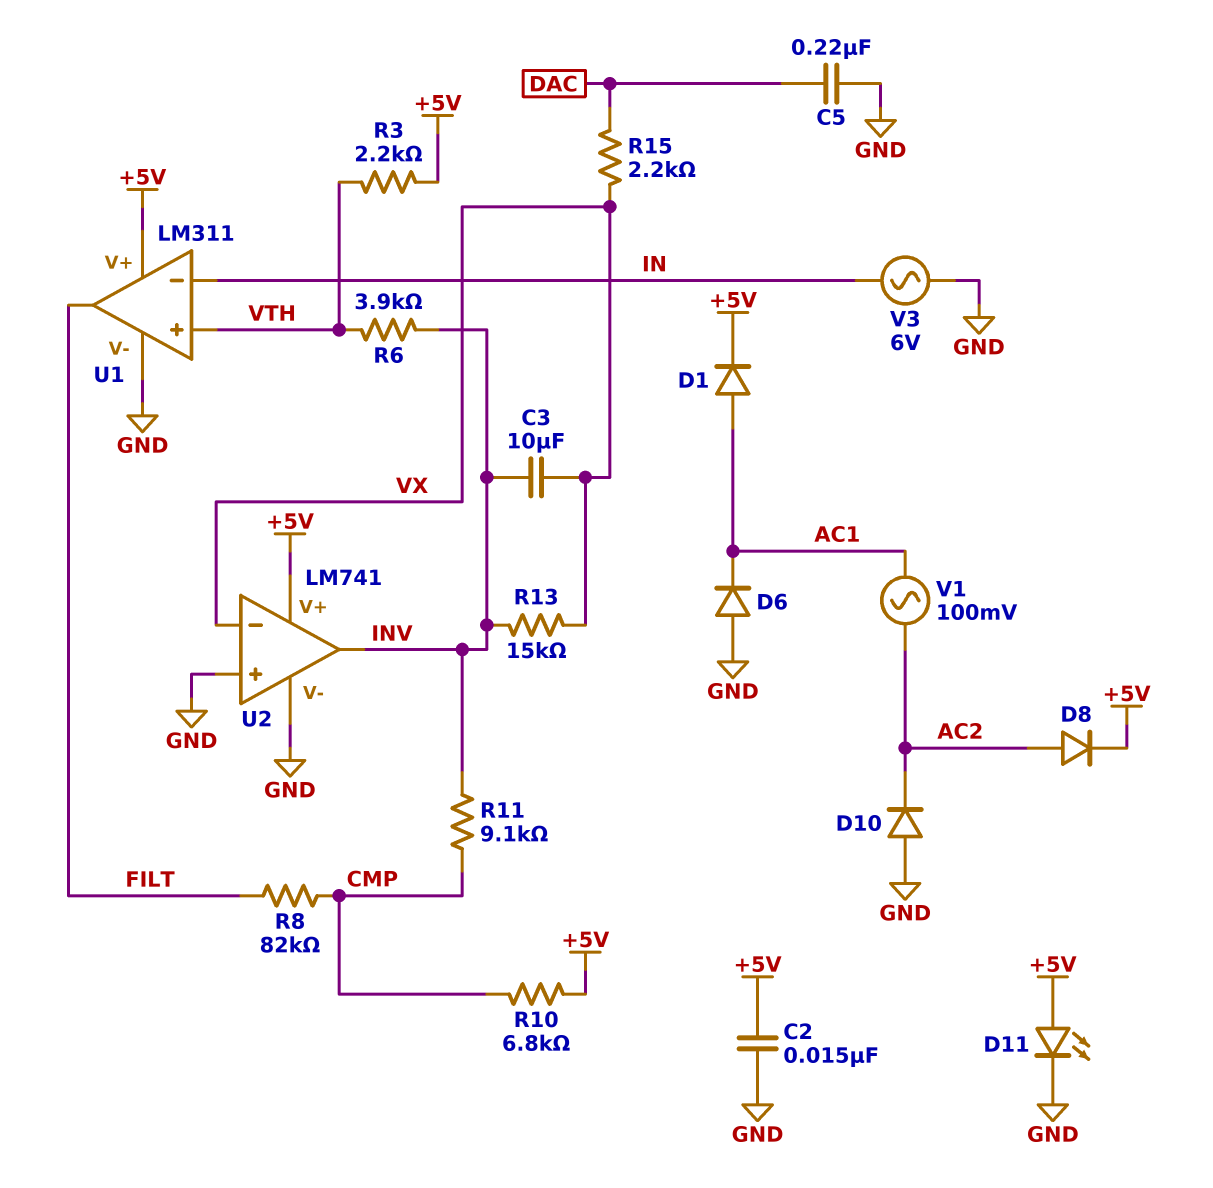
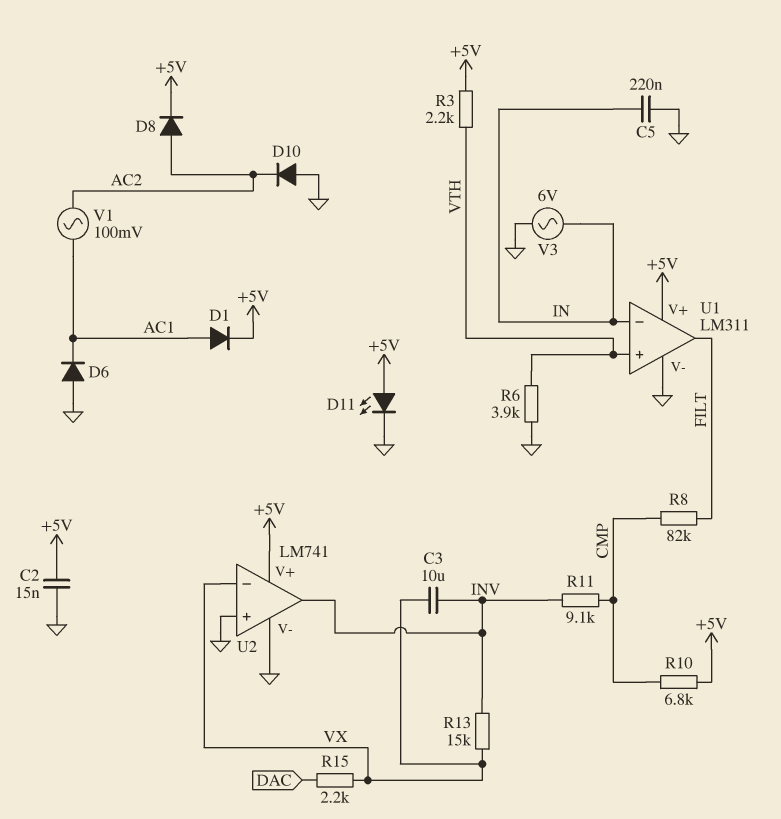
C5: 220nF (DAC, GND) -> 220nF (GND, IN)
R6: 3.9k (INV, VTH) -> 3.9k (GND, VTH)

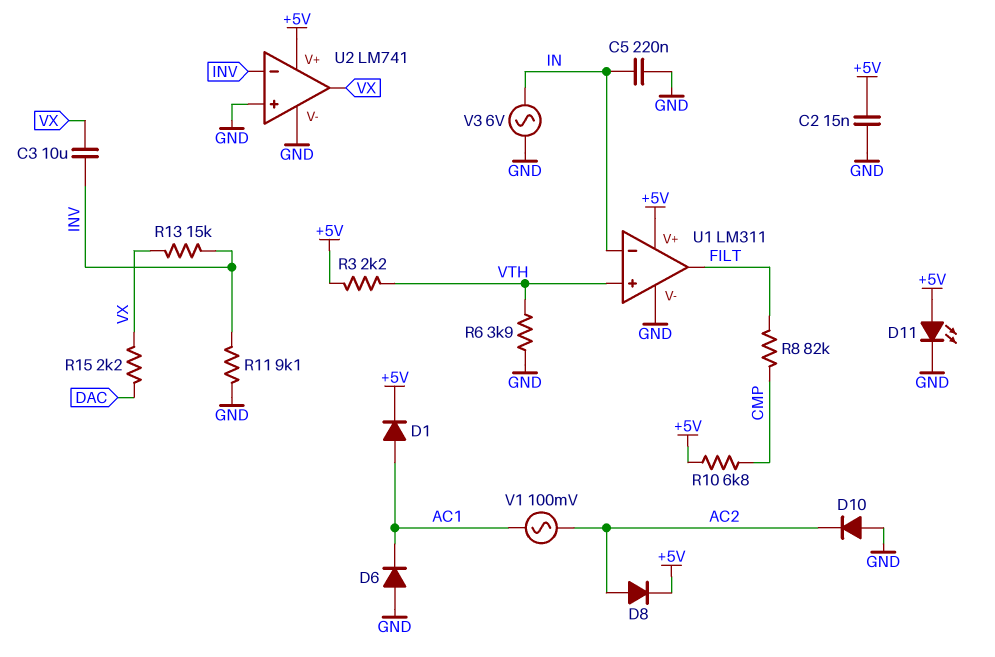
R11: 9.1k (CMP, INV) -> 9.1k (GND, INV)
U2 pin in-: VX -> INV
U2 pin out: INV -> VX

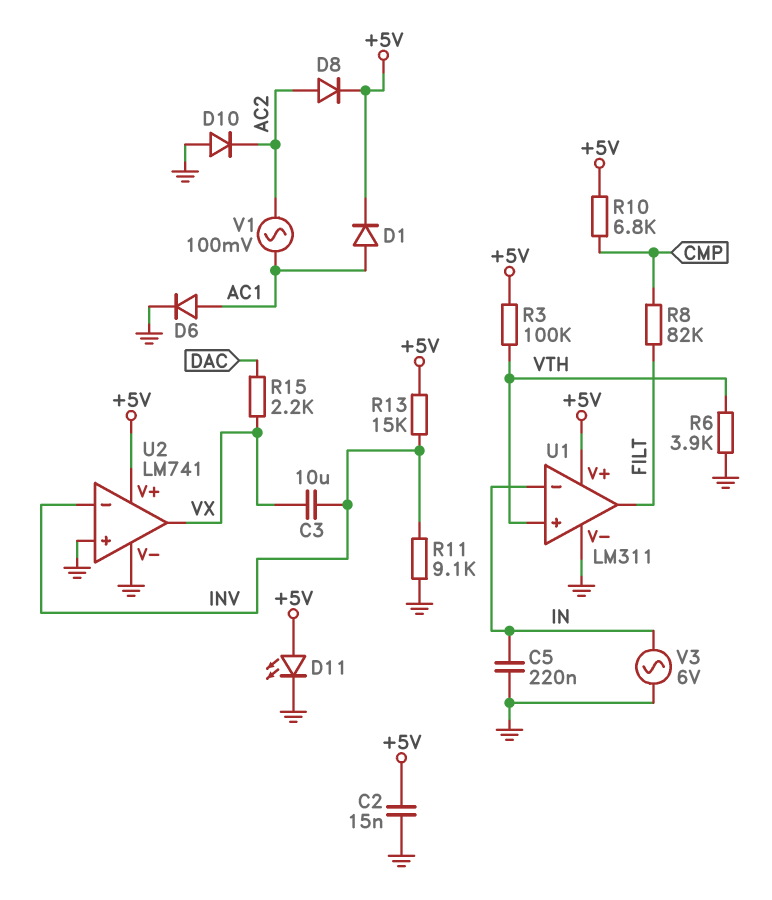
D6: diode (A GND, K AC1) -> diode (A AC1, K GND)
R3: 2.2k (+5V, VTH) -> 100k (+5V, VTH)
R13: 15k (INV, VX) -> 15k (+5V, INV)

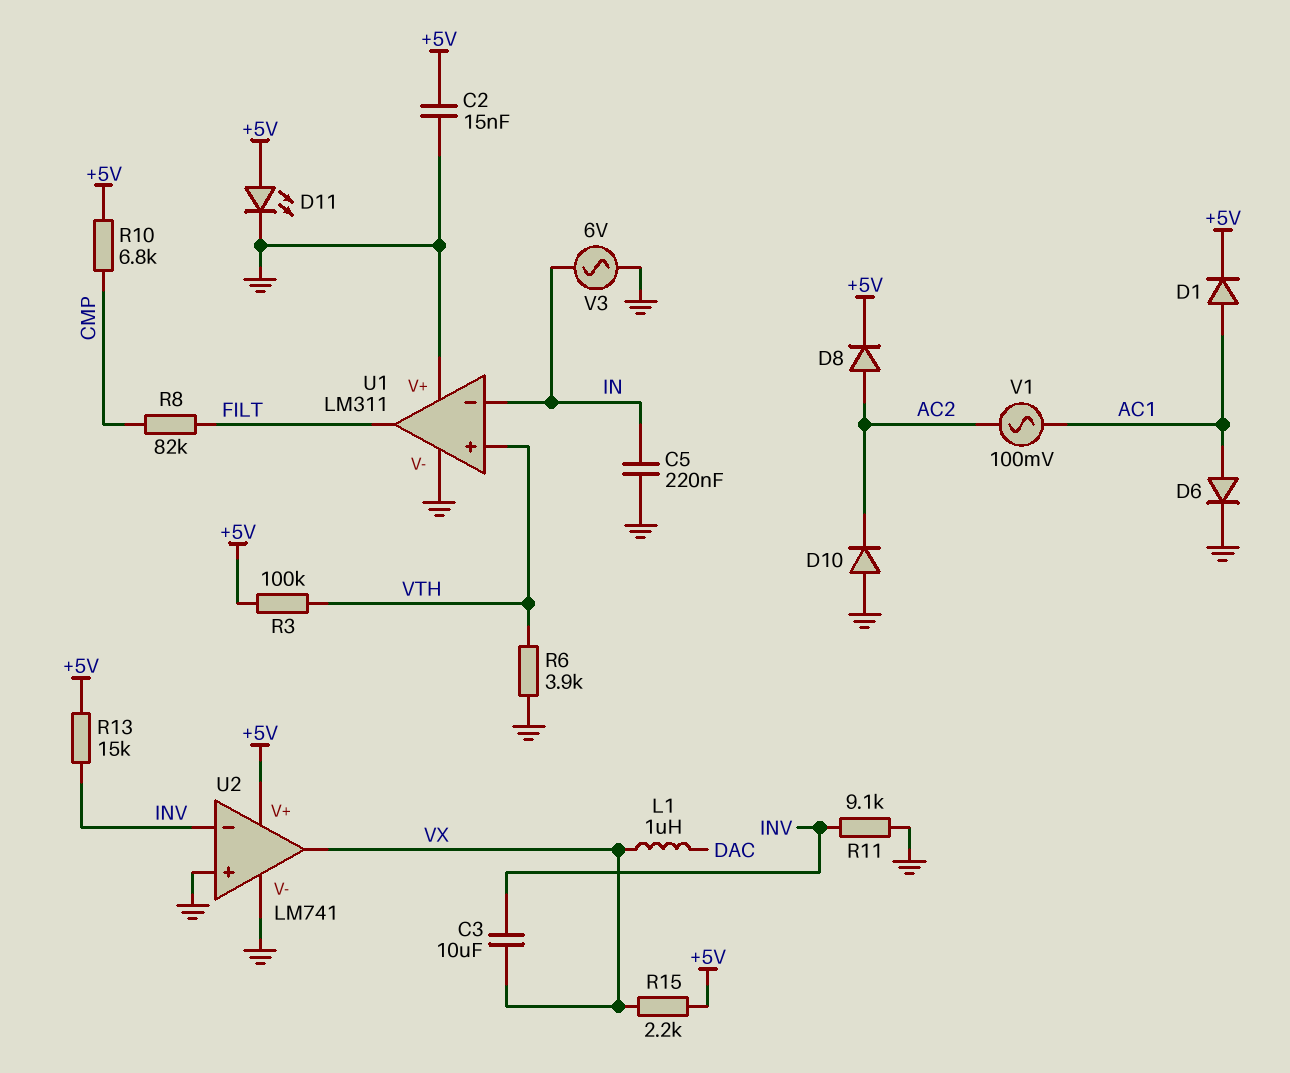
L1: none -> 1uH (DAC, VX)
R15: 2.2k (DAC, VX) -> 2.2k (+5V, VX)
U1 pin V+: +5V -> GND

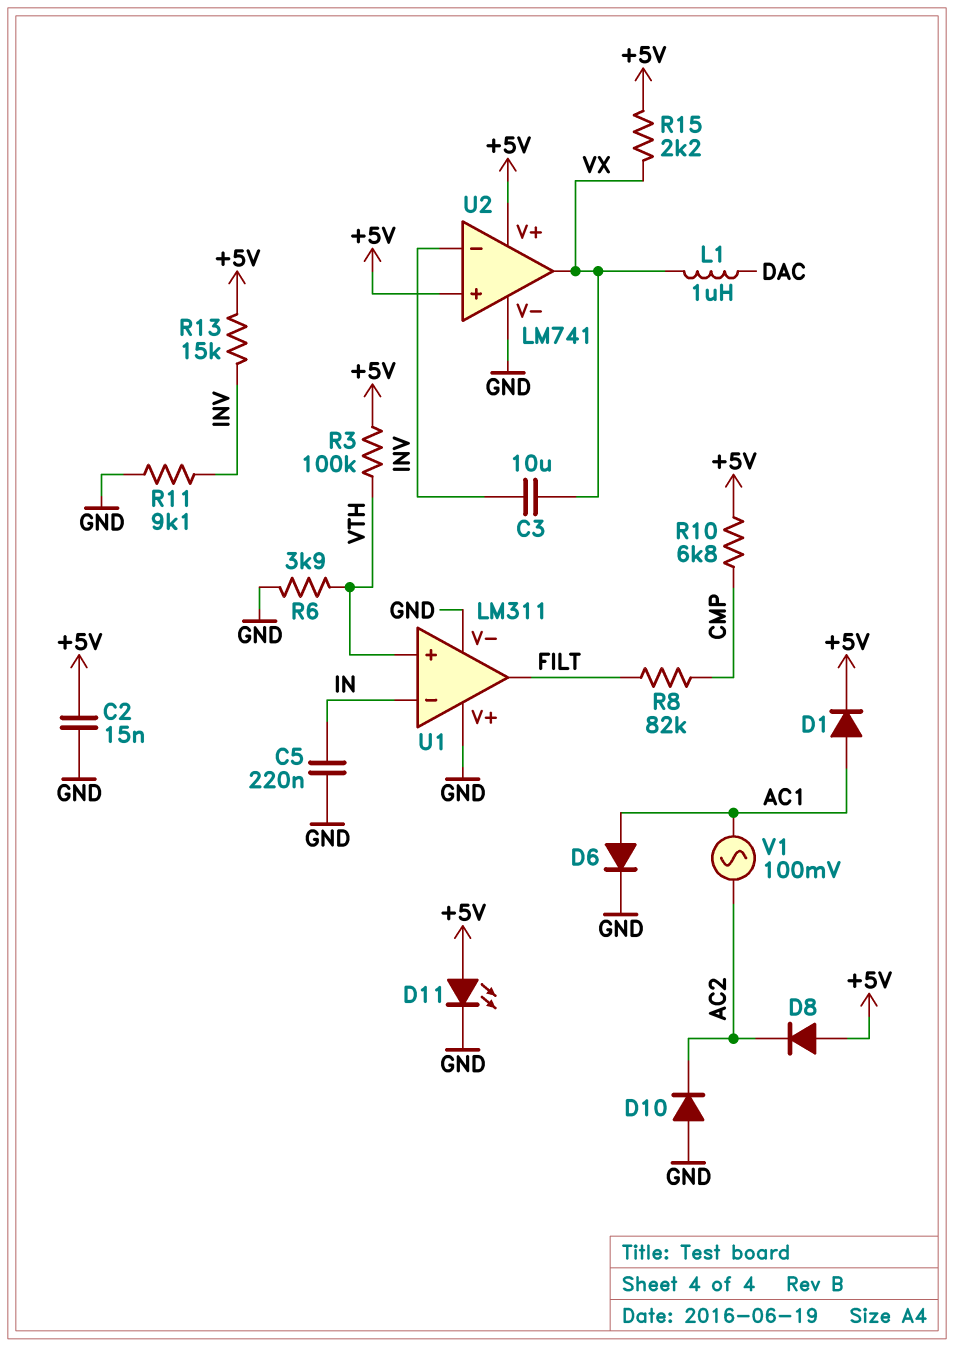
D8: diode (A AC2, K +5V) -> diode (A +5V, K AC2)
U2 pin in+: GND -> +5V
V3: AC 6V (GND, IN) -> none

